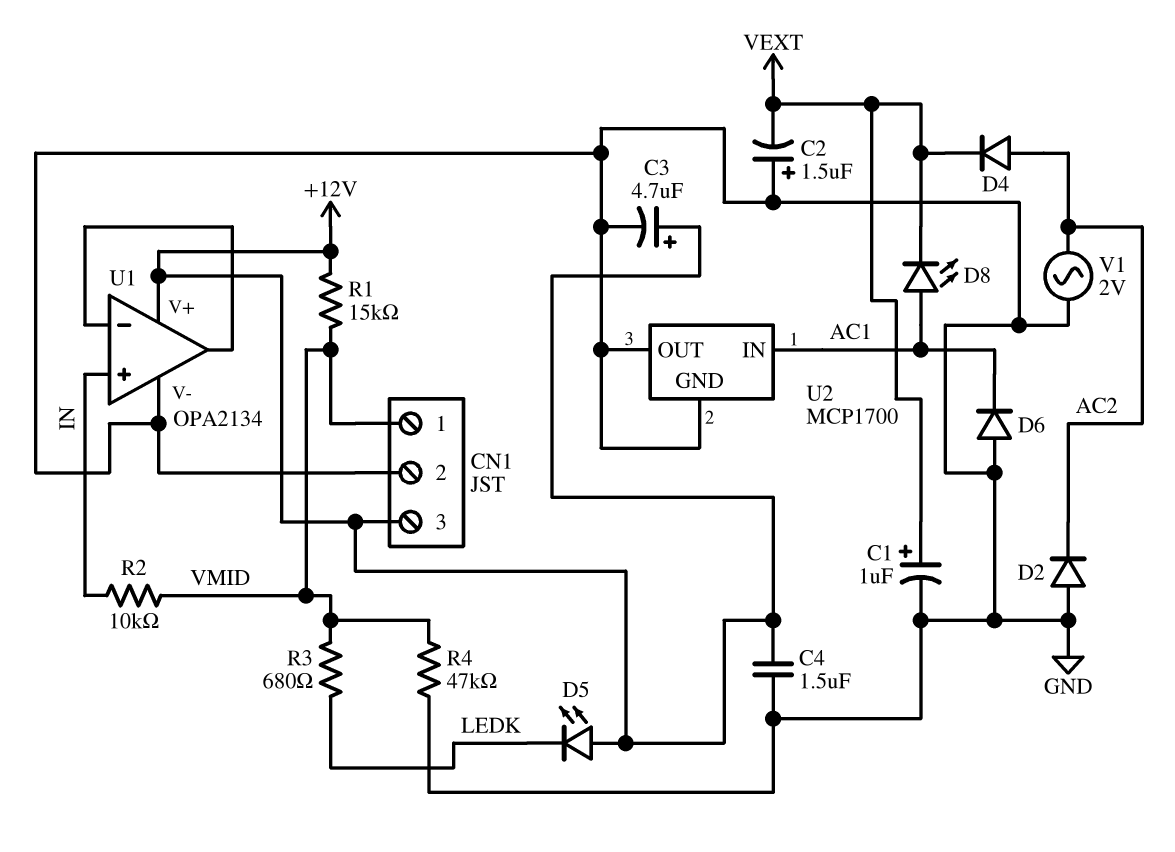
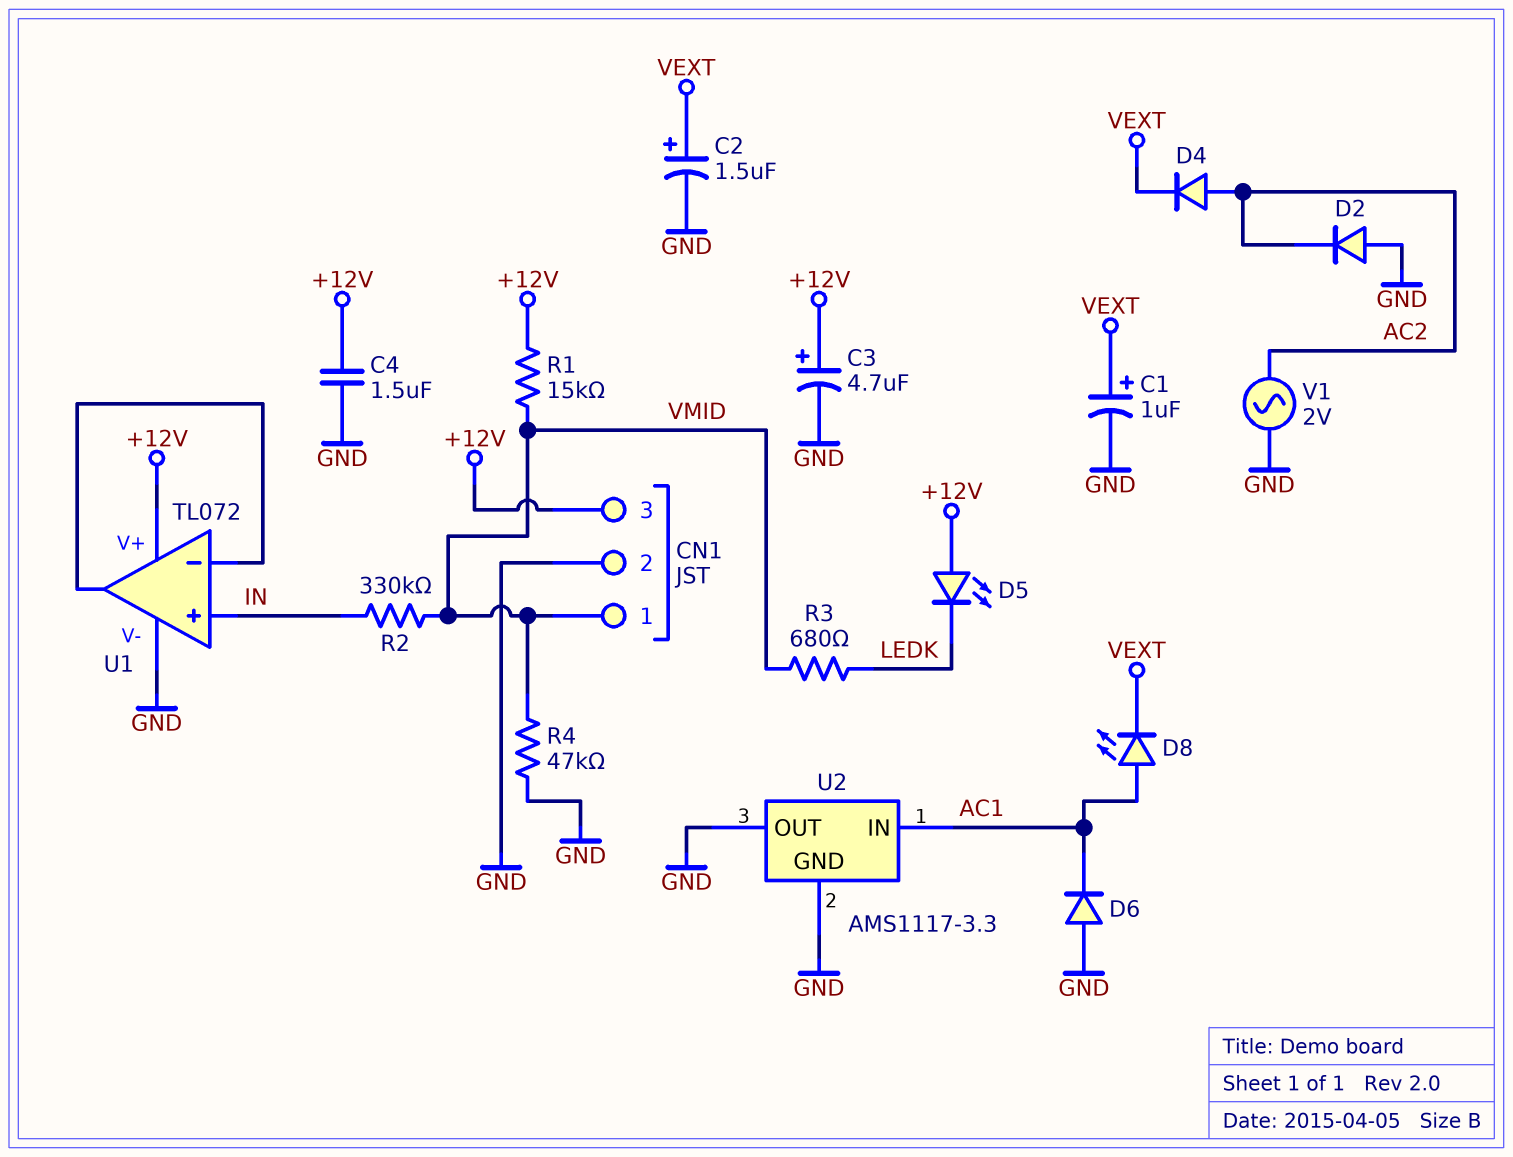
C2: 1.5uF (plus GND, minus VEXT) -> 1.5uF (plus VEXT, minus GND)
R2: 10k (IN, VMID) -> 330k (IN, VMID)
U1: OPA2134 -> TL072
U2: MCP1700 -> AMS1117-3.3

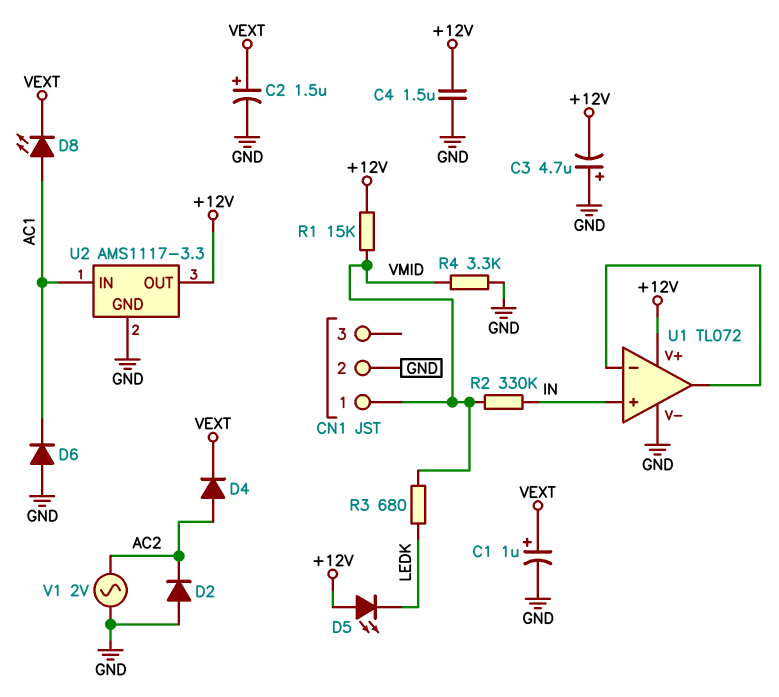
C3: 4.7uF (plus +12V, minus GND) -> 4.7uF (plus GND, minus +12V)
CN1 pin 3: +12V -> none
R4: 47k (GND, VMID) -> 3.3k (GND, VMID)
U2 pin OUT: GND -> +12V

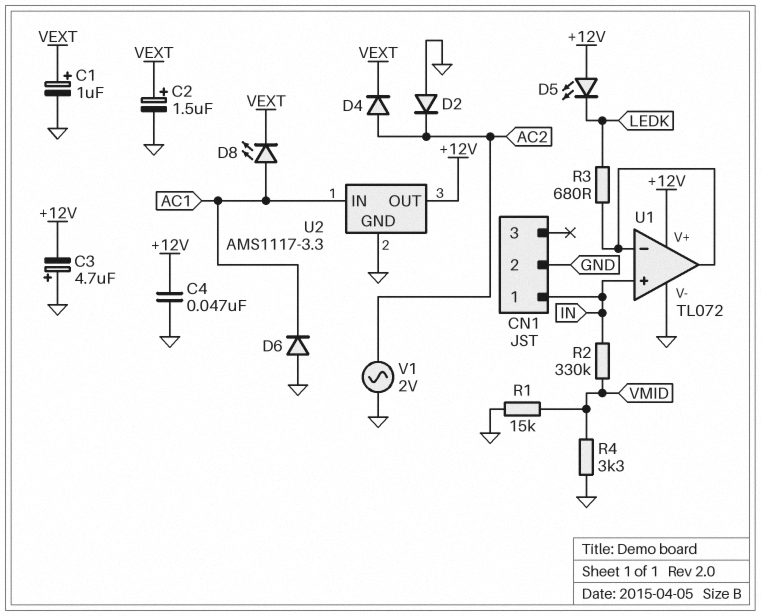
C4: 1.5uF (+12V, GND) -> 47nF (+12V, GND)
CN1 pin 1: VMID -> IN
R1: 15k (+12V, VMID) -> 15k (GND, VMID)
R3: 680 (LEDK, VMID) -> 680 (LEDK, U1/in-)

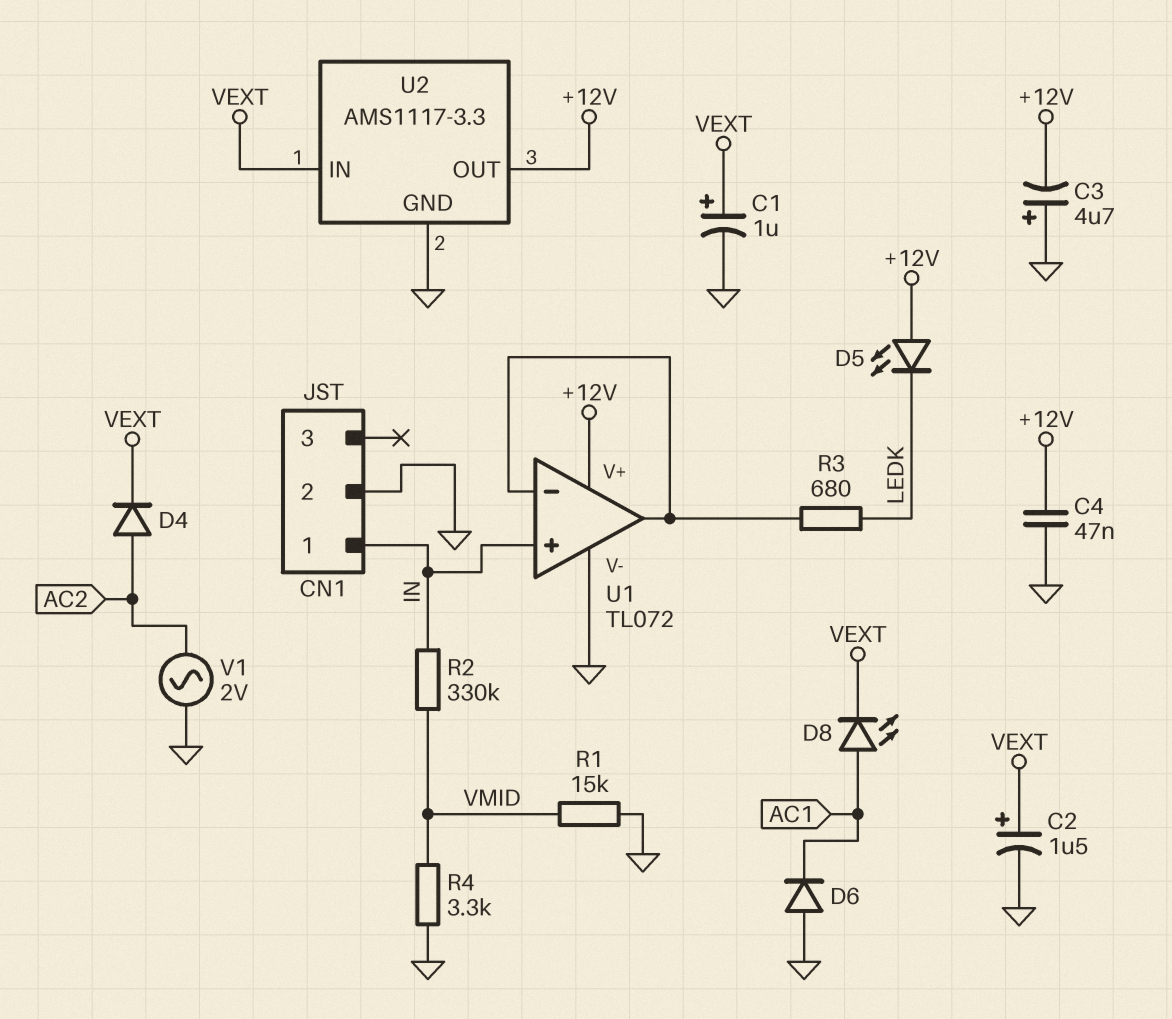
D2: diode (A GND, K AC2) -> none
U2 pin IN: AC1 -> VEXT

